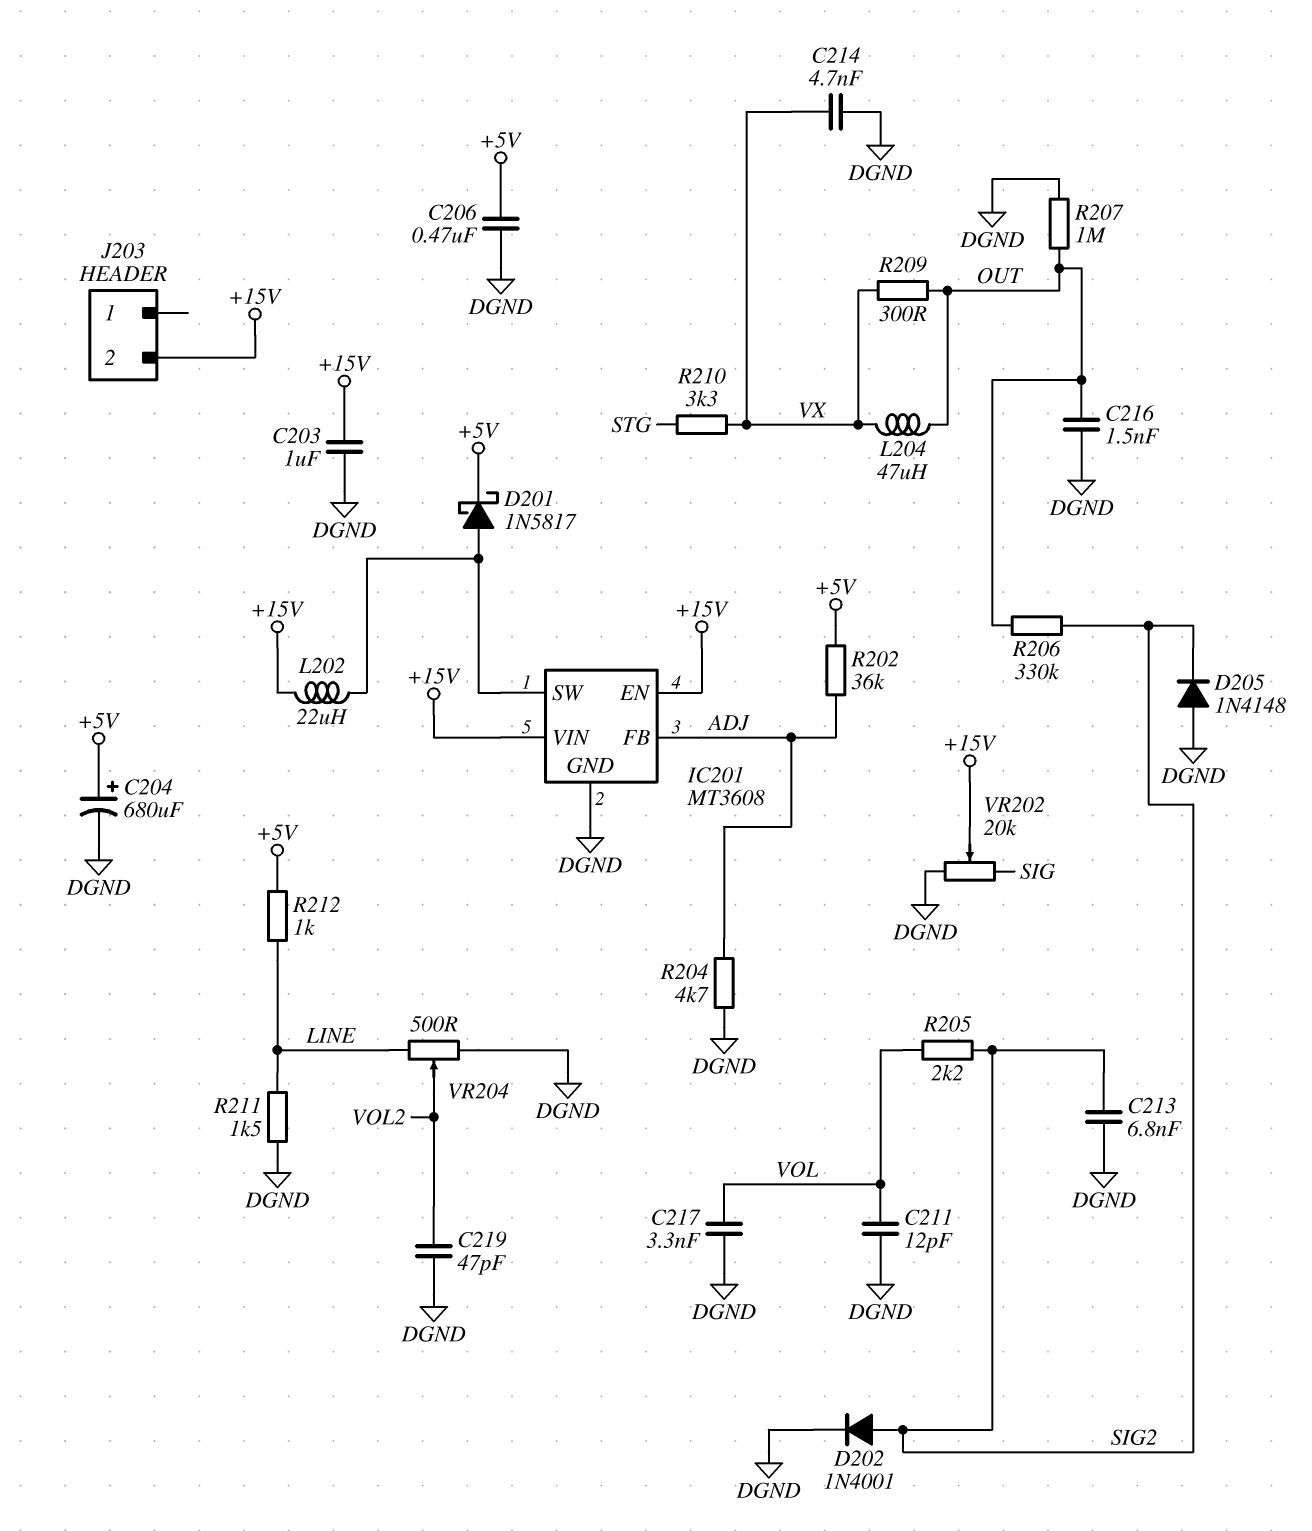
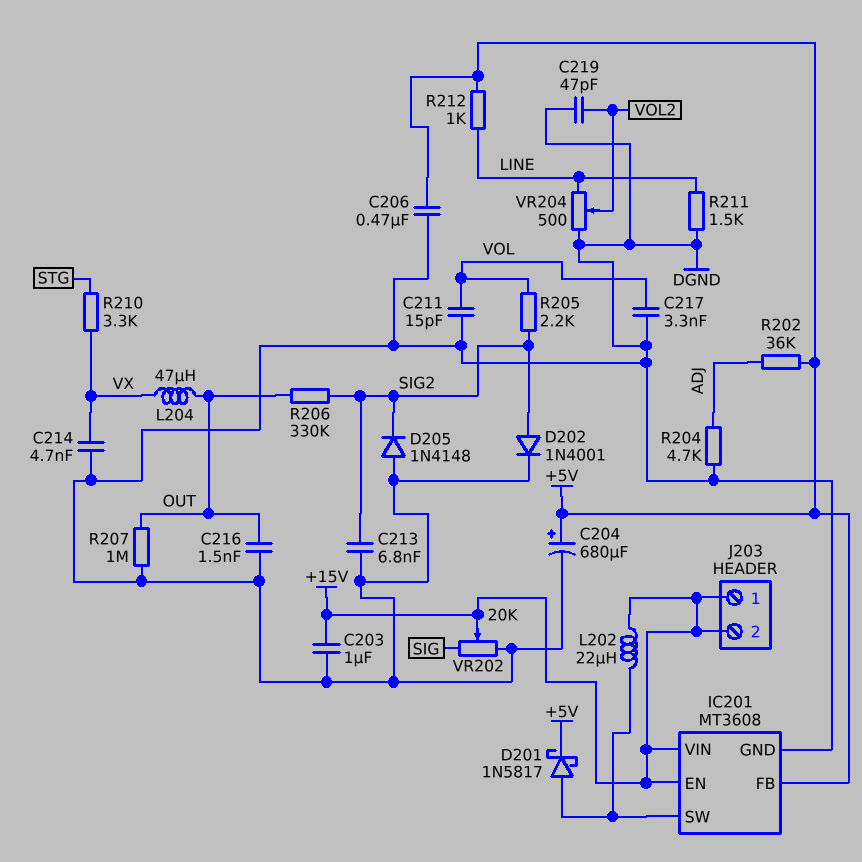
C211: 12pF (DGND, VOL) -> 15pF (DGND, VOL)
IC201 pin FB: ADJ -> +5V
J203 pin 1: none -> +15V
R209: 300 (OUT, VX) -> none

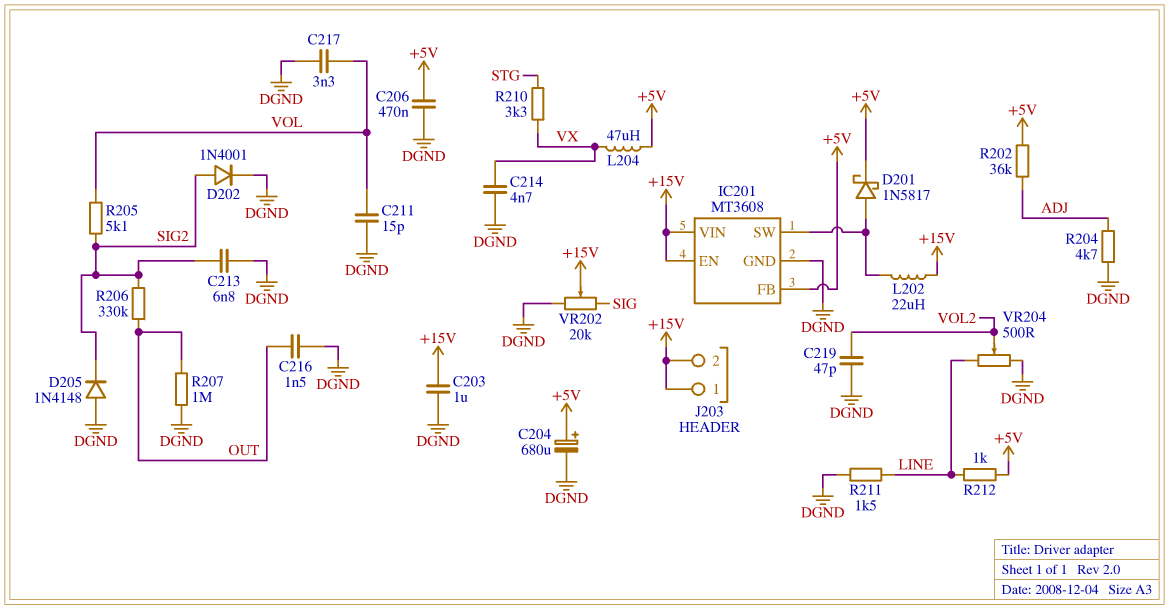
L204: 47uH (OUT, VX) -> 47uH (+5V, VX)
R205: 2.2k (SIG2, VOL) -> 5.1k (SIG2, VOL)

